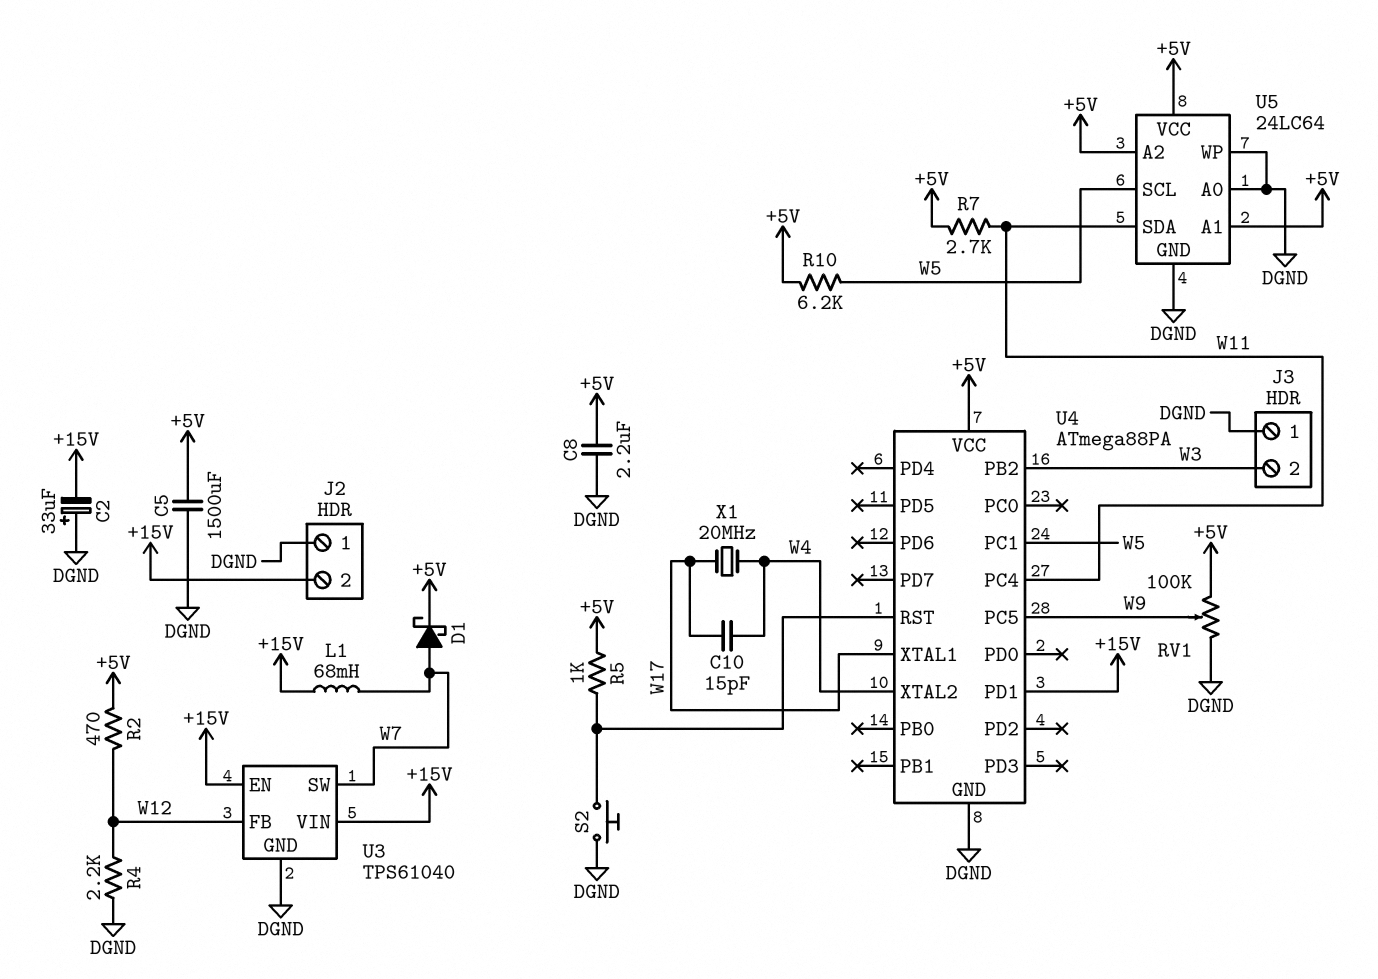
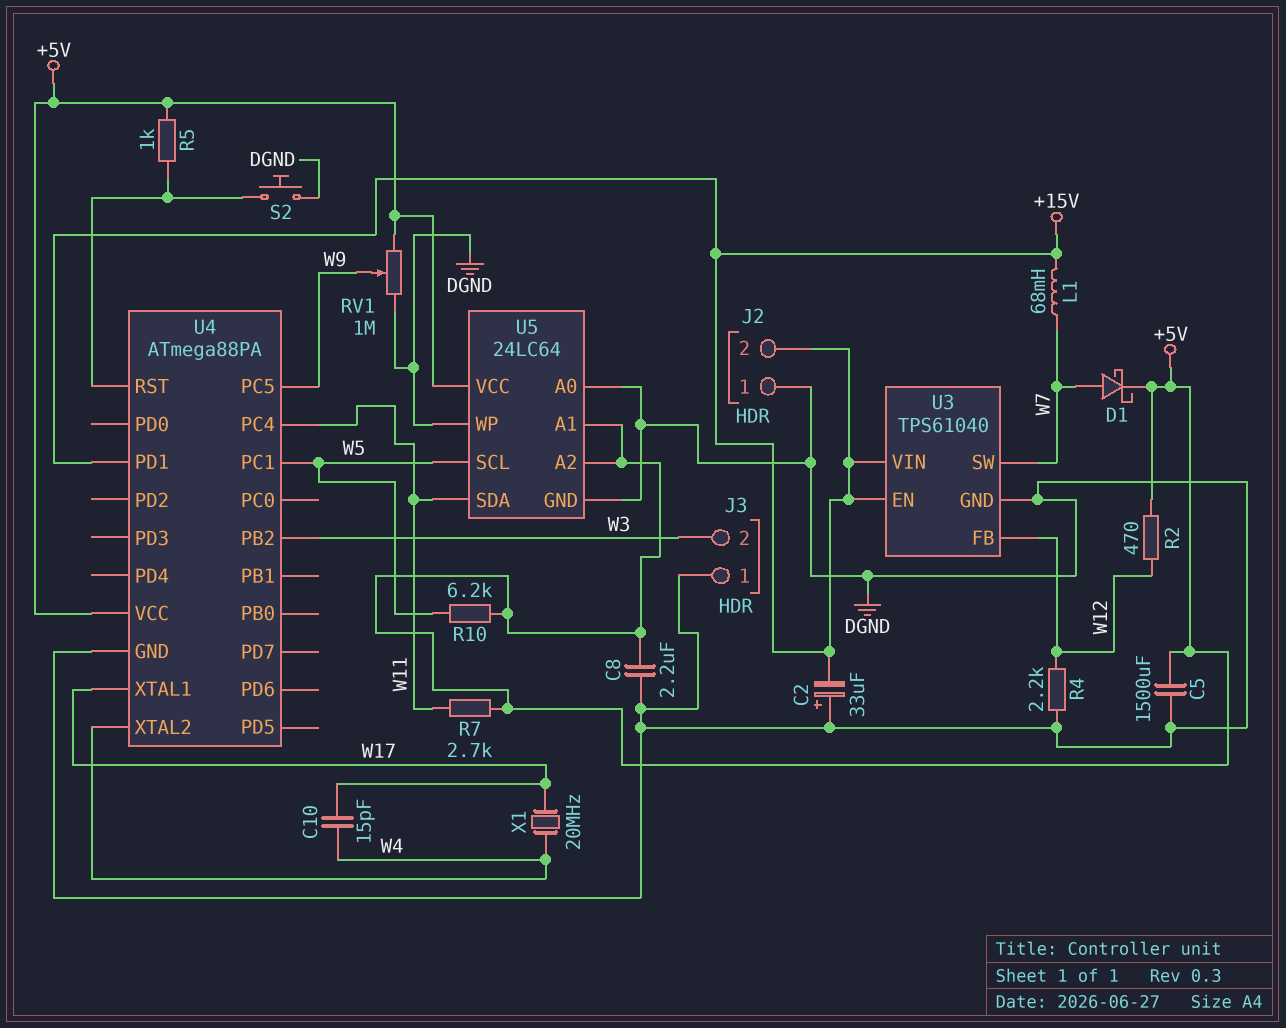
RV1: 100k (+5V, DGND, wiper W9) -> 1M (+5V, DGND, wiper W9)

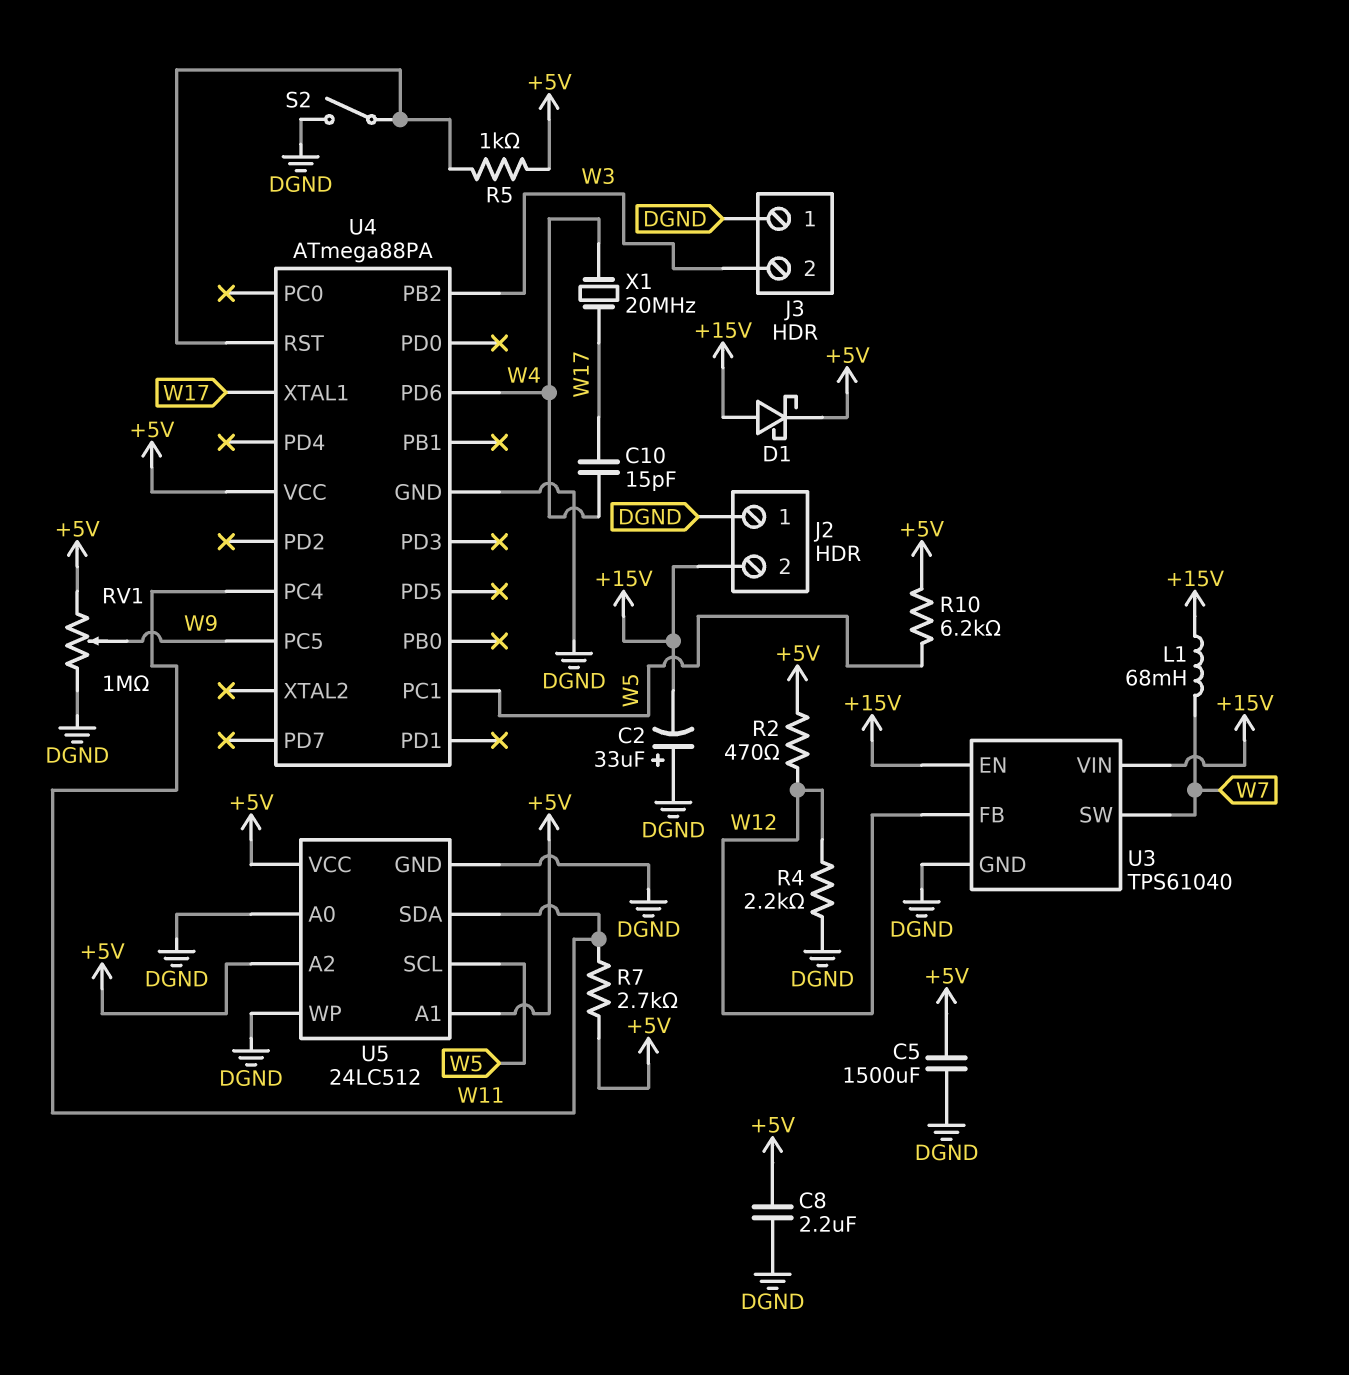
D1: schottky (A W7, K +5V) -> schottky (A +15V, K +5V)
S2: button (DGND, U4/RST) -> switch (DGND, U4/RST)
U4 pin PD1: +15V -> none
U4 pin PD6: none -> W4
U4 pin XTAL2: W4 -> none
U5: 24LC64 -> 24LC512

